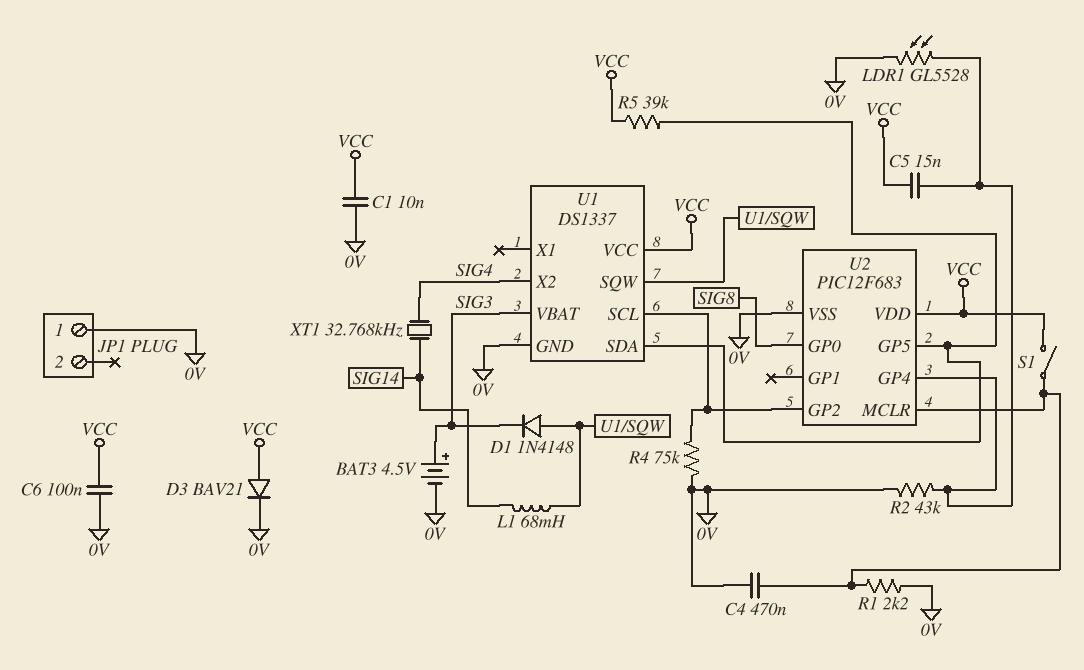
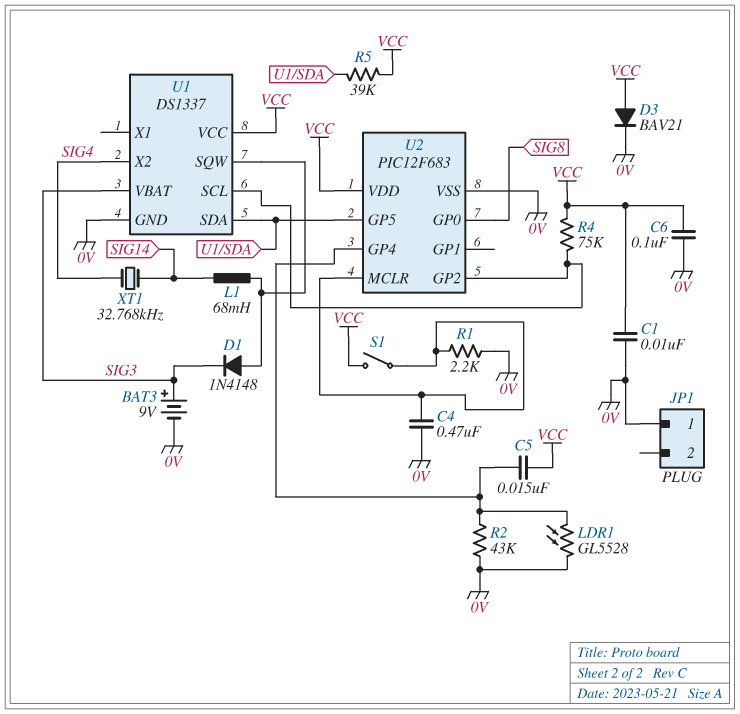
BAT3: 4.5V (plus SIG3, minus 0V) -> 9V (plus SIG3, minus 0V)
R4: 75k (0V, U1/SCL) -> 75k (U1/SCL, VCC)

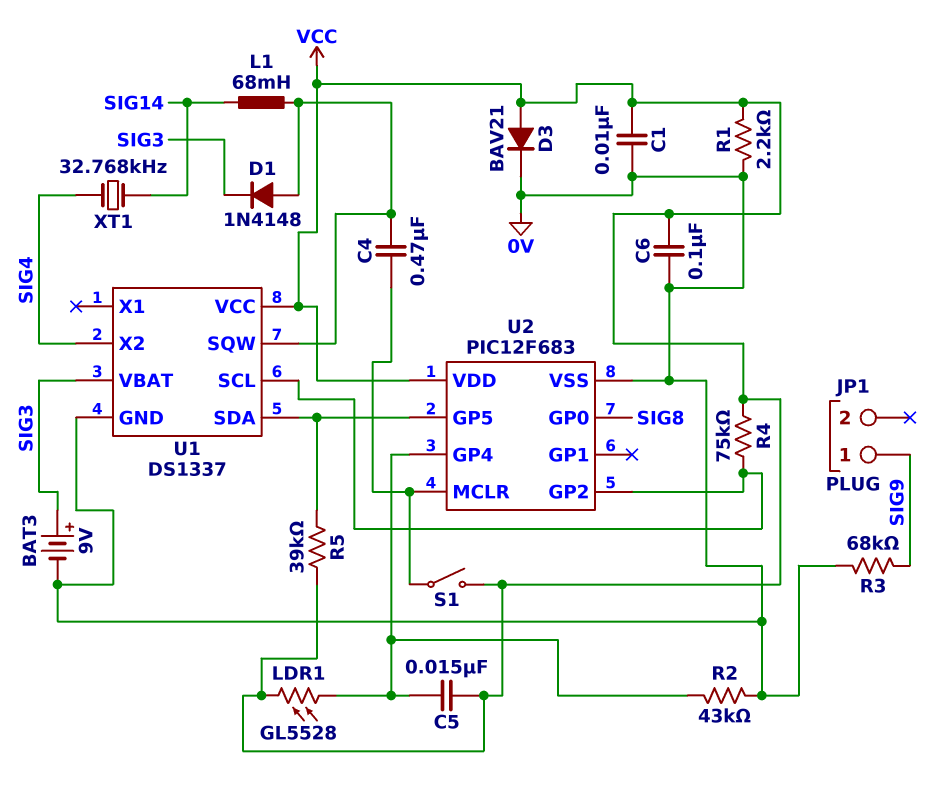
C4: 470nF (0V, U2/MCLR) -> 470nF (U1/SQW, U2/MCLR)
JP1 pin 1: 0V -> SIG9
LDR1: GL5528 (0V, U2/GP4) -> GL5528 (U2/GP4, VCC)
R1: 2.2k (0V, U2/MCLR) -> 2.2k (0V, VCC)
R3: none -> 68k (0V, SIG9)

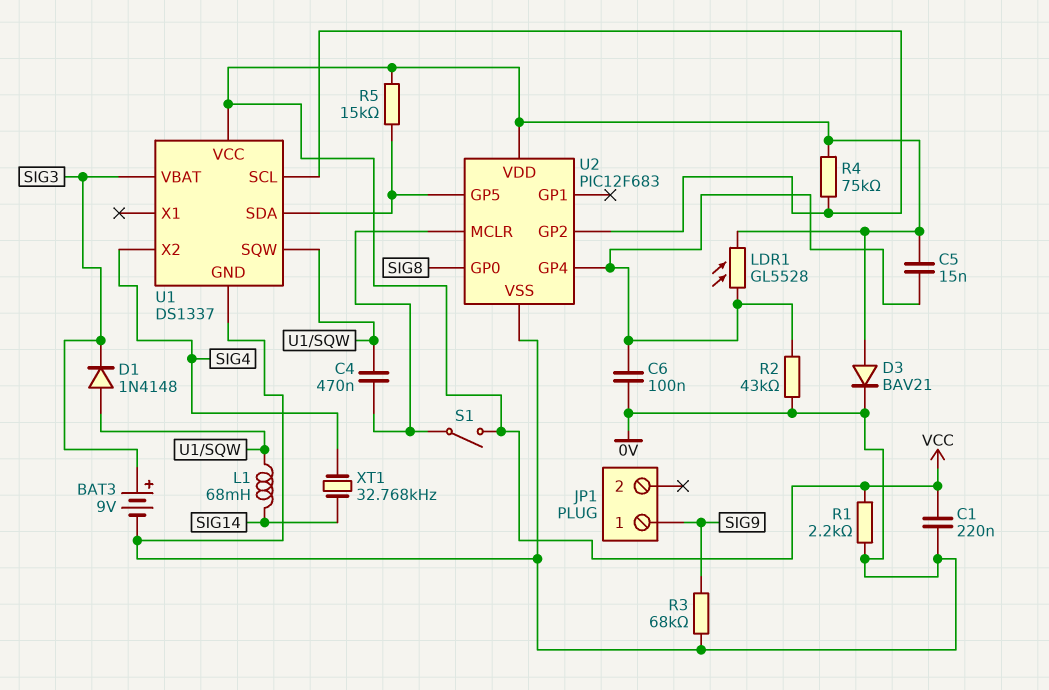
C1: 10nF (0V, VCC) -> 220nF (0V, VCC)
C6: 100nF (0V, VCC) -> 100nF (0V, U2/GP4)
R5: 39k (U1/SDA, VCC) -> 15k (U1/SDA, VCC)

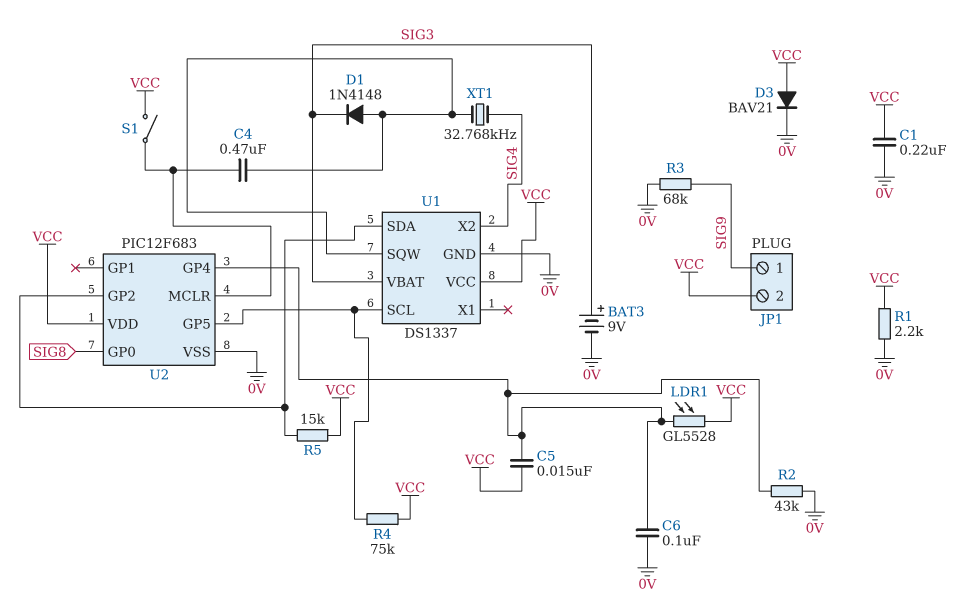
JP1 pin 2: none -> VCC
L1: 68mH (SIG14, U1/SQW) -> none
U2 pin GP2: U1/SCL -> U1/SDA
U2 pin GP5: U1/SDA -> U1/SCL
XT1: 32.768kHz (SIG4, SIG14) -> 32.768kHz (SIG4, U1/SQW)

